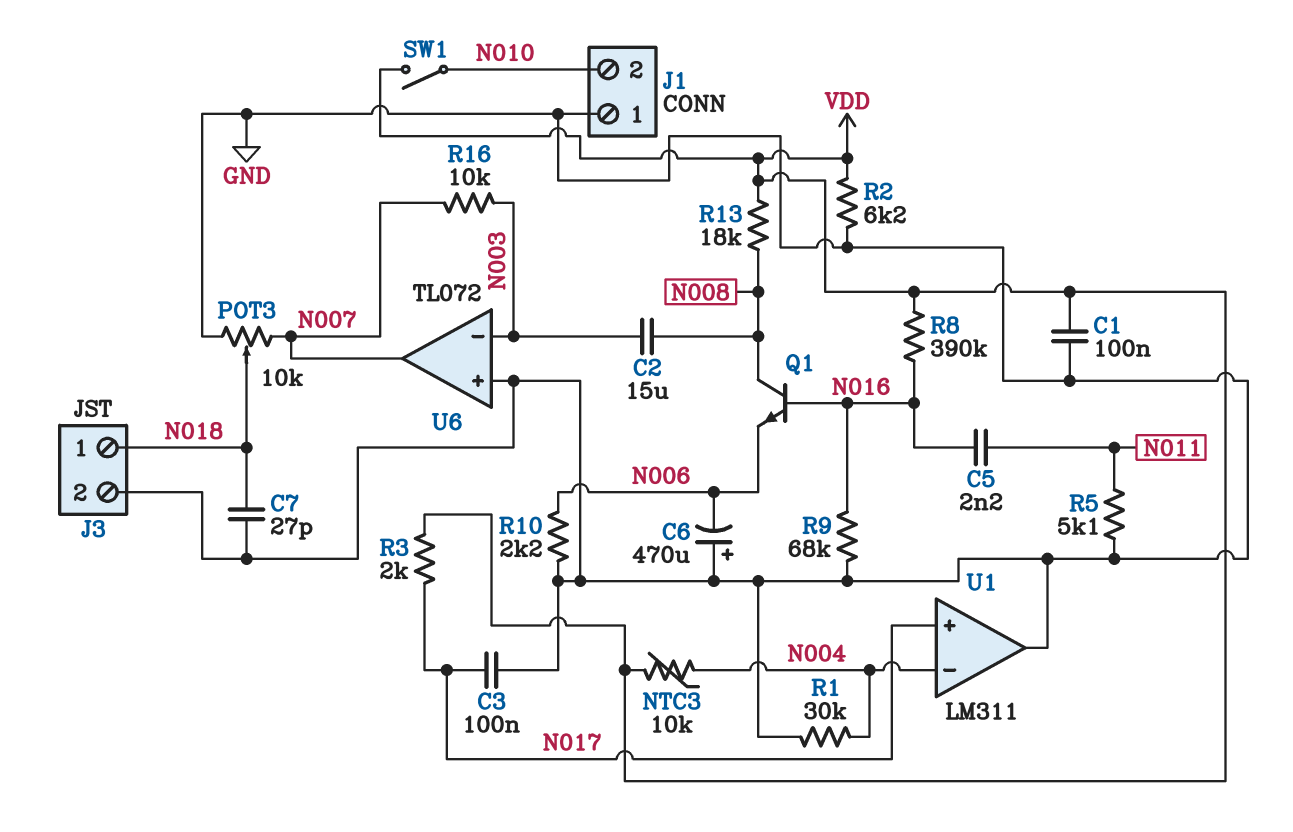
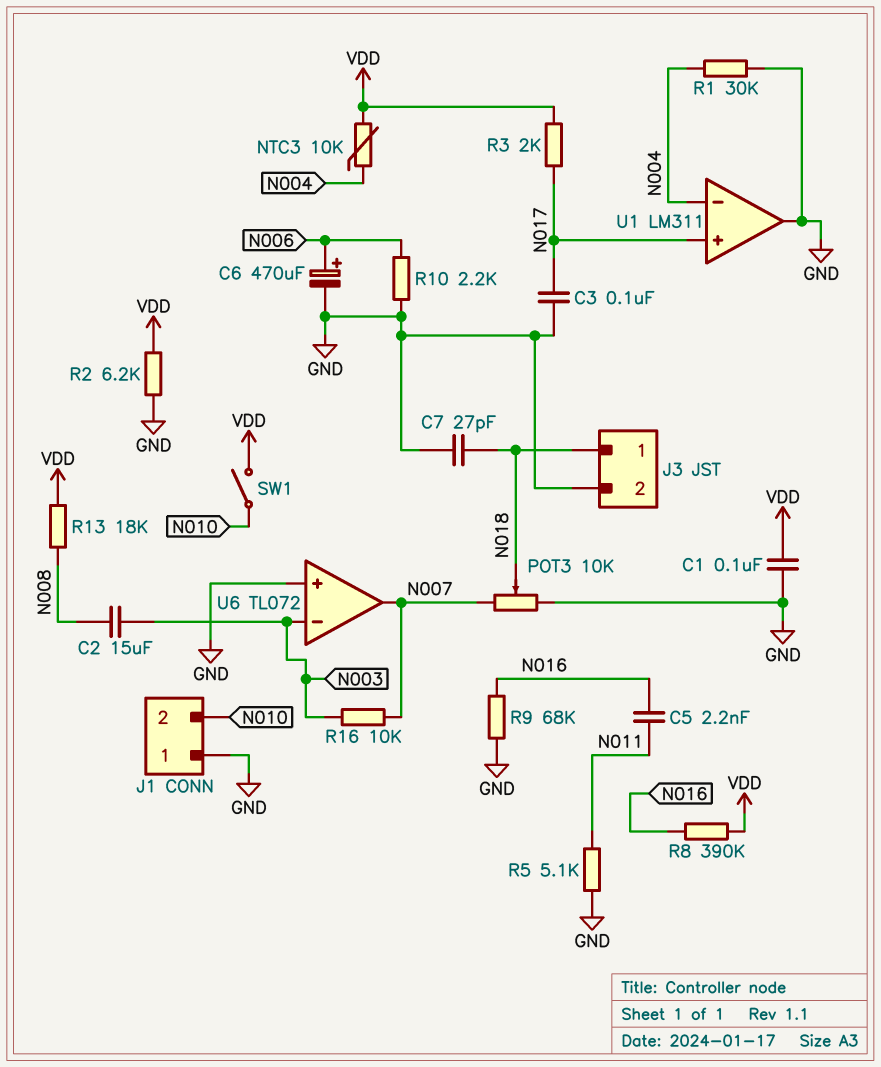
C6: 470uF (plus GND, minus N006) -> 470uF (plus N006, minus GND)
Q1: NPN (B N016, C N008, E N006) -> none

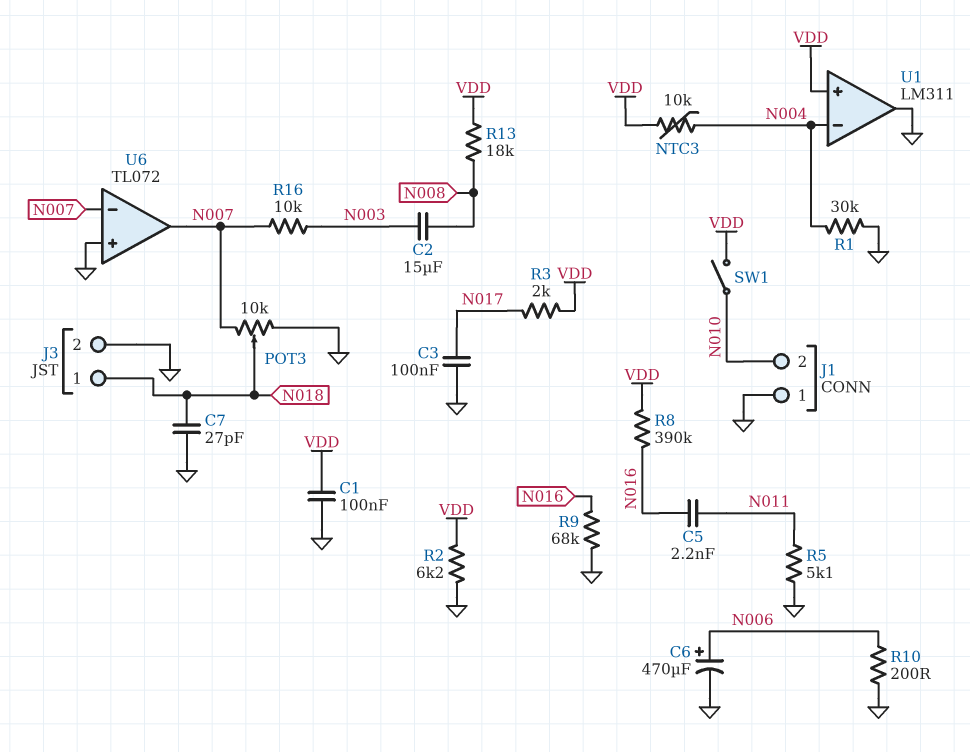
R10: 2.2k (GND, N006) -> 200 (GND, N006)
U1 pin in+: N017 -> VDD
U6 pin in-: N003 -> N007

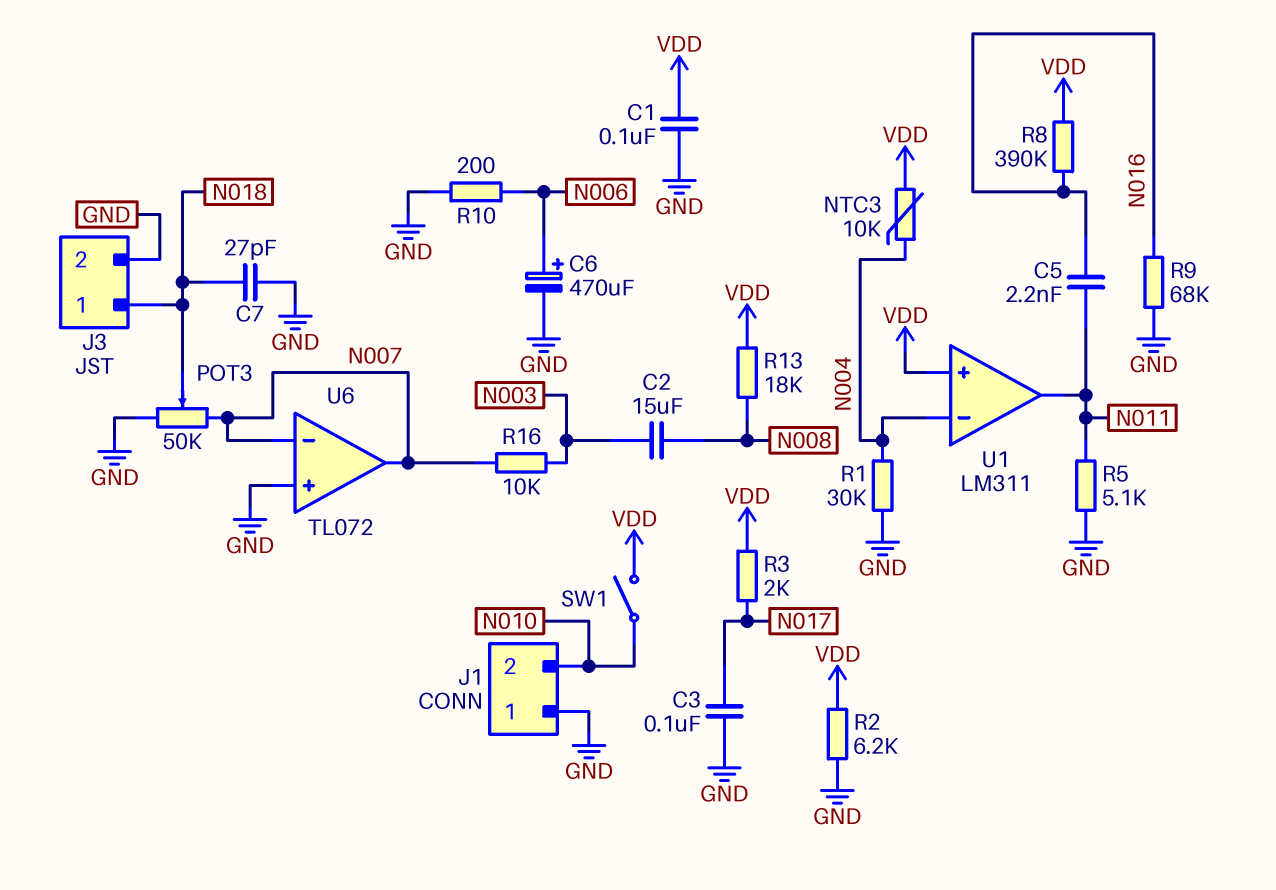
POT3: 10k (GND, N007, wiper N018) -> 50k (GND, N007, wiper N018)
U1 pin out: GND -> N011

